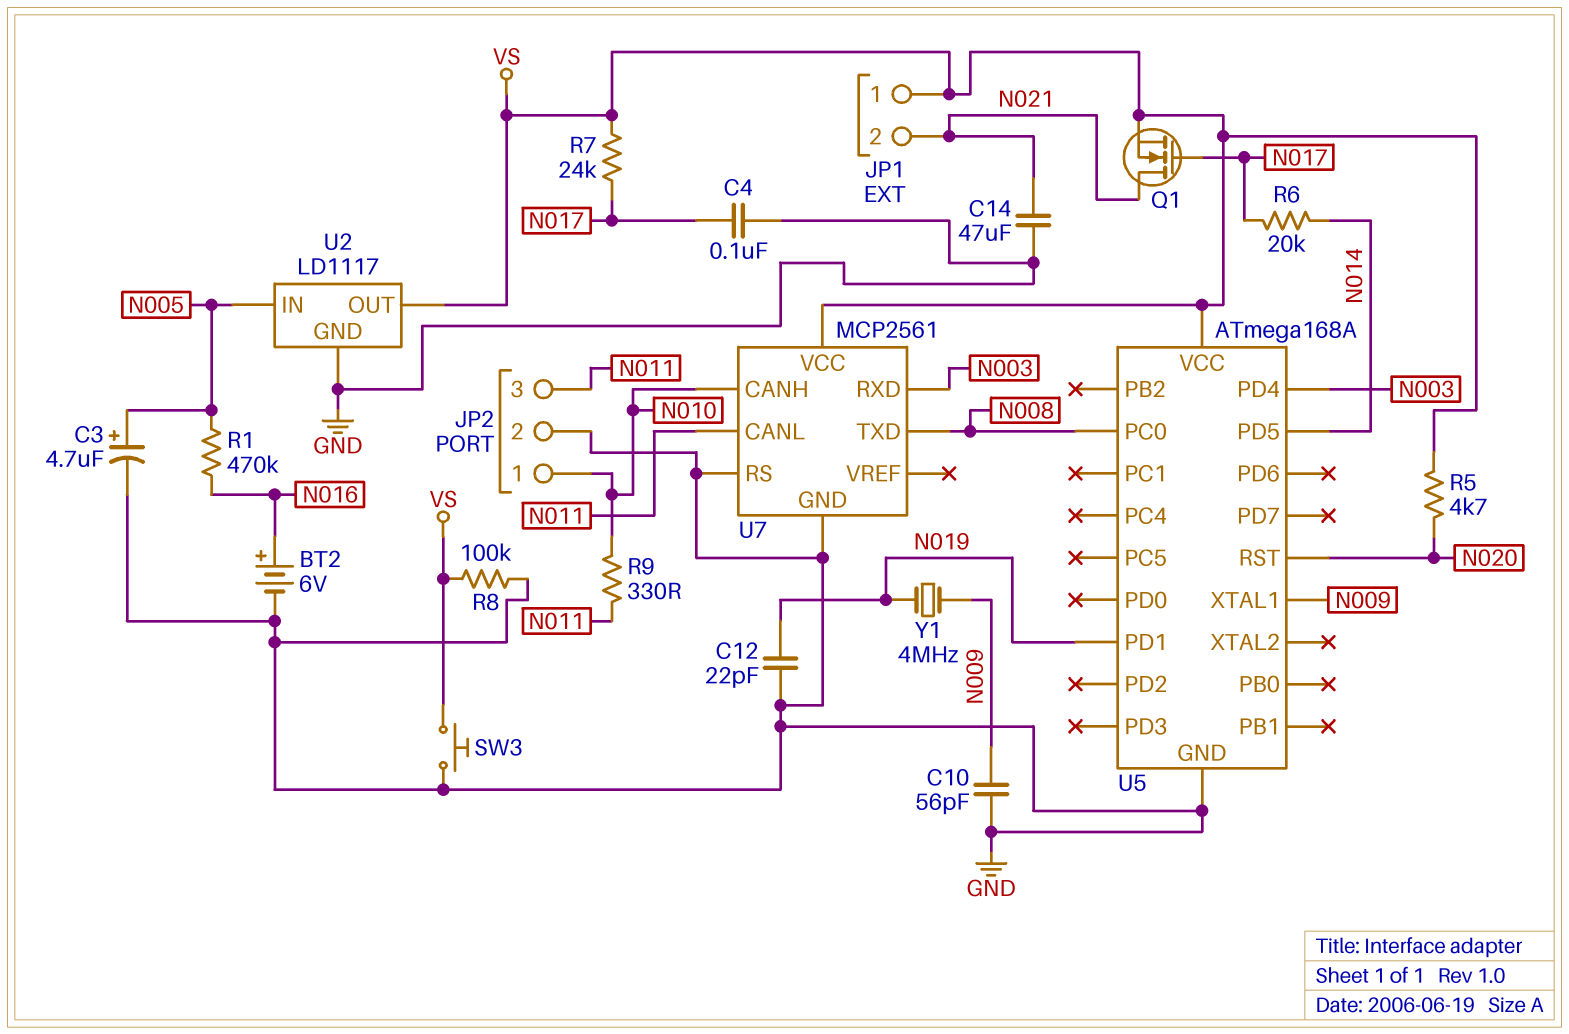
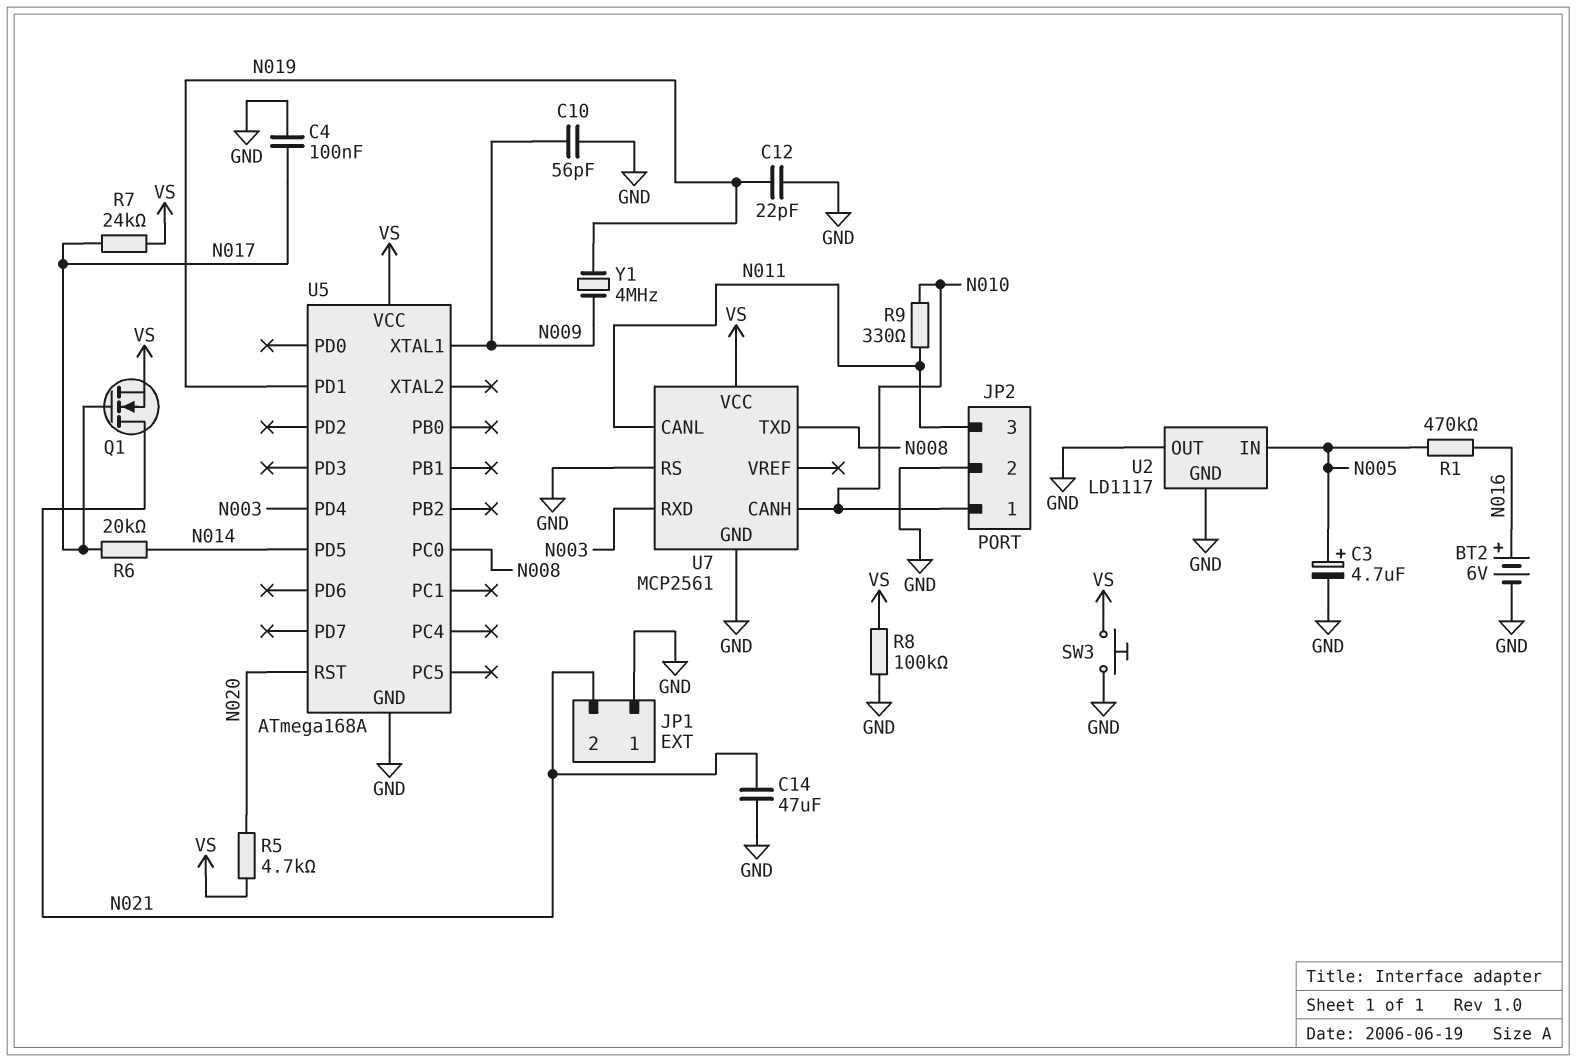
JP1 pin 1: VS -> GND
U2 pin OUT: VS -> GND

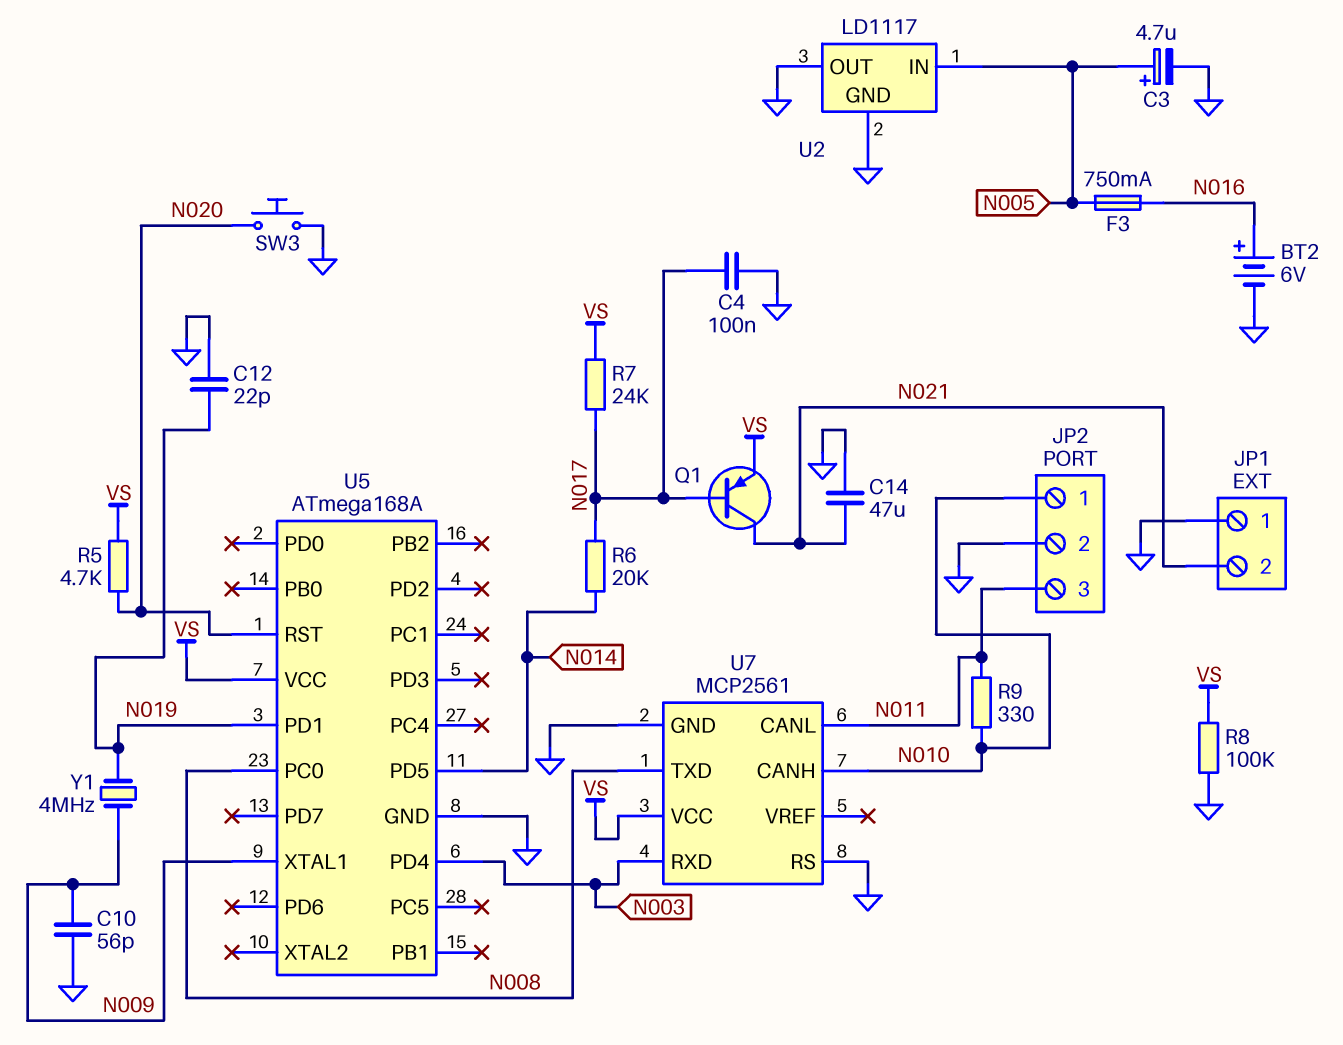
F3: none -> 750mA (N005, N016)
Q1: NMOS (G N017, D N021, S VS) -> PNP (B N017, C N021, E VS)
R1: 470k (N005, N016) -> none
SW3: button (GND, VS) -> button (GND, N020)

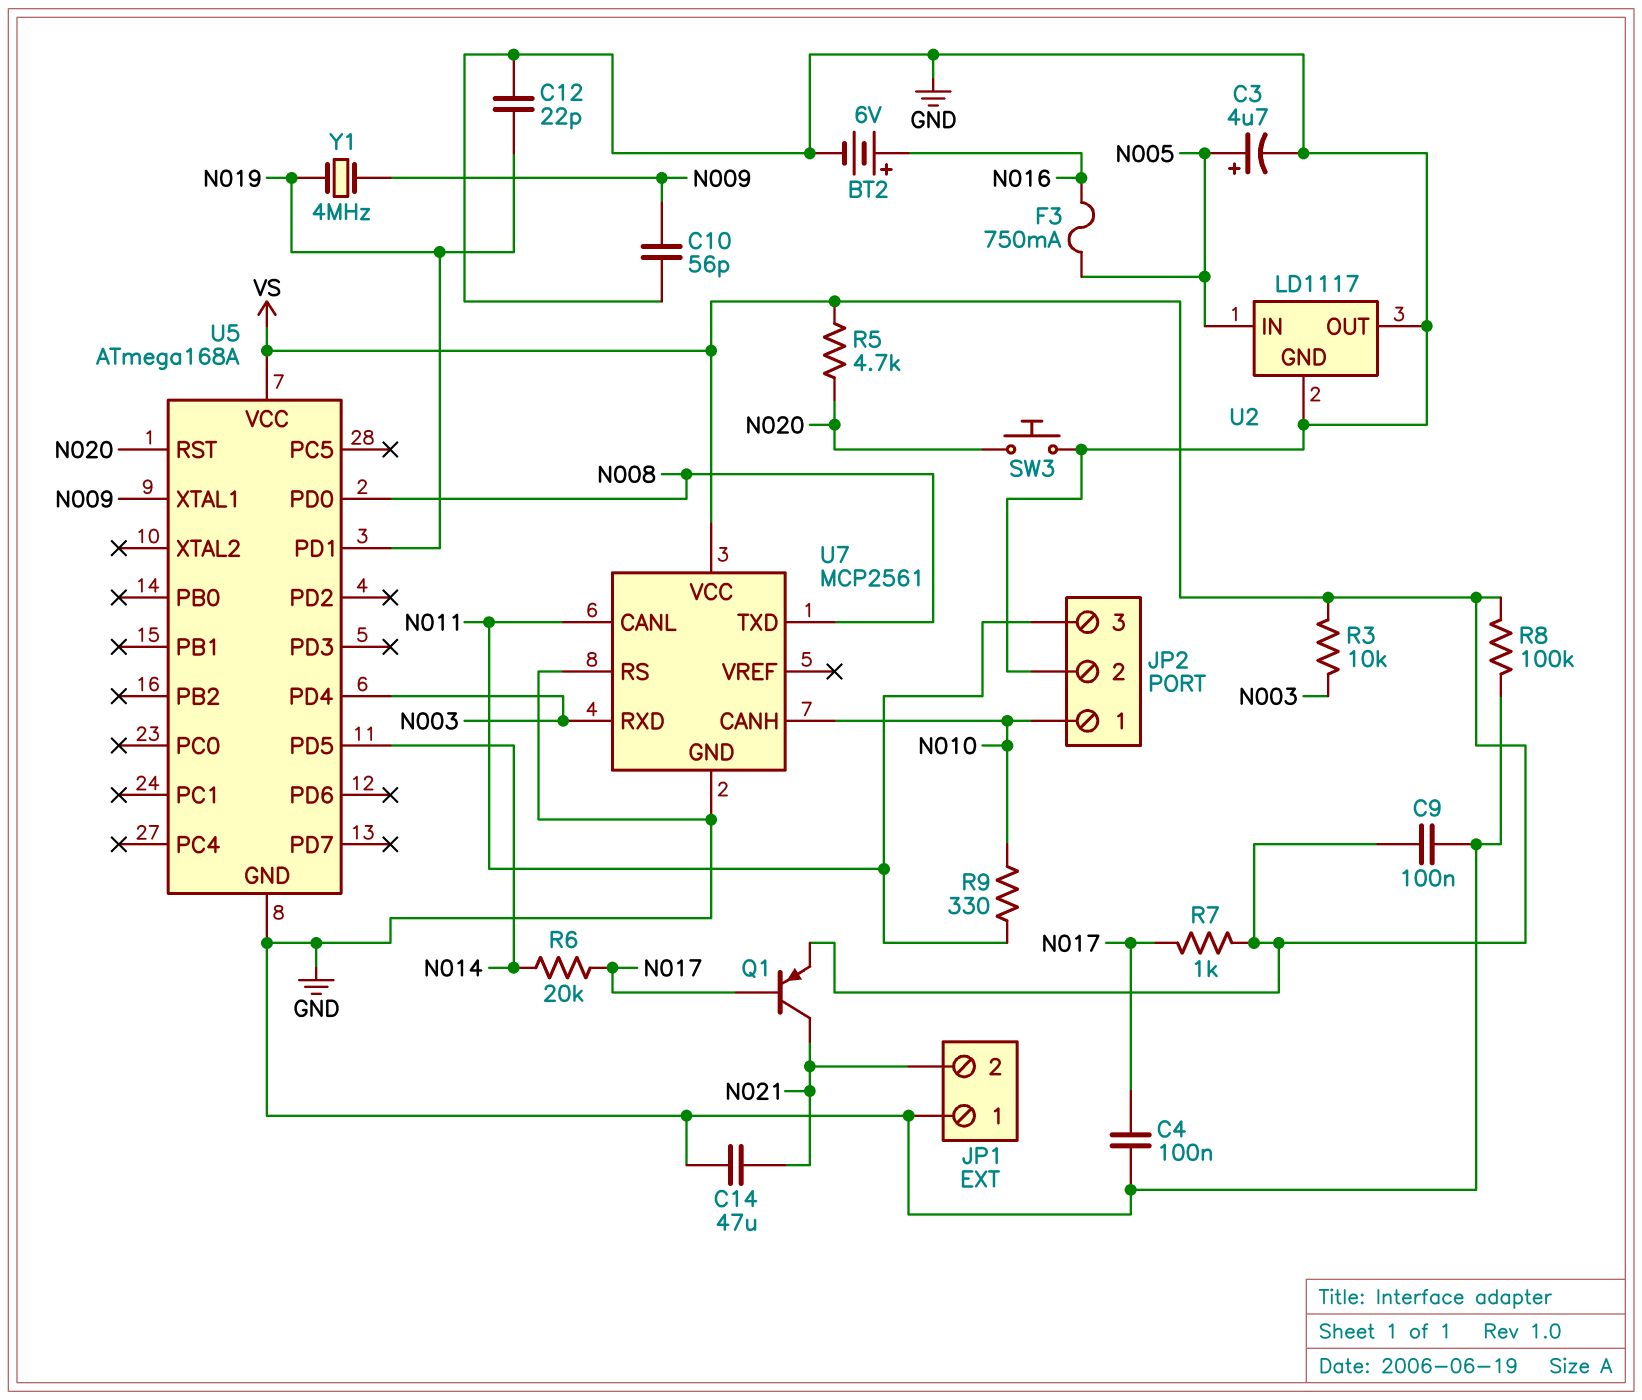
C9: none -> 100nF (GND, VS)
R3: none -> 10k (N003, VS)
R7: 24k (N017, VS) -> 1k (N017, VS)
U5 pin PC0: N008 -> none
U5 pin PD0: none -> N008

